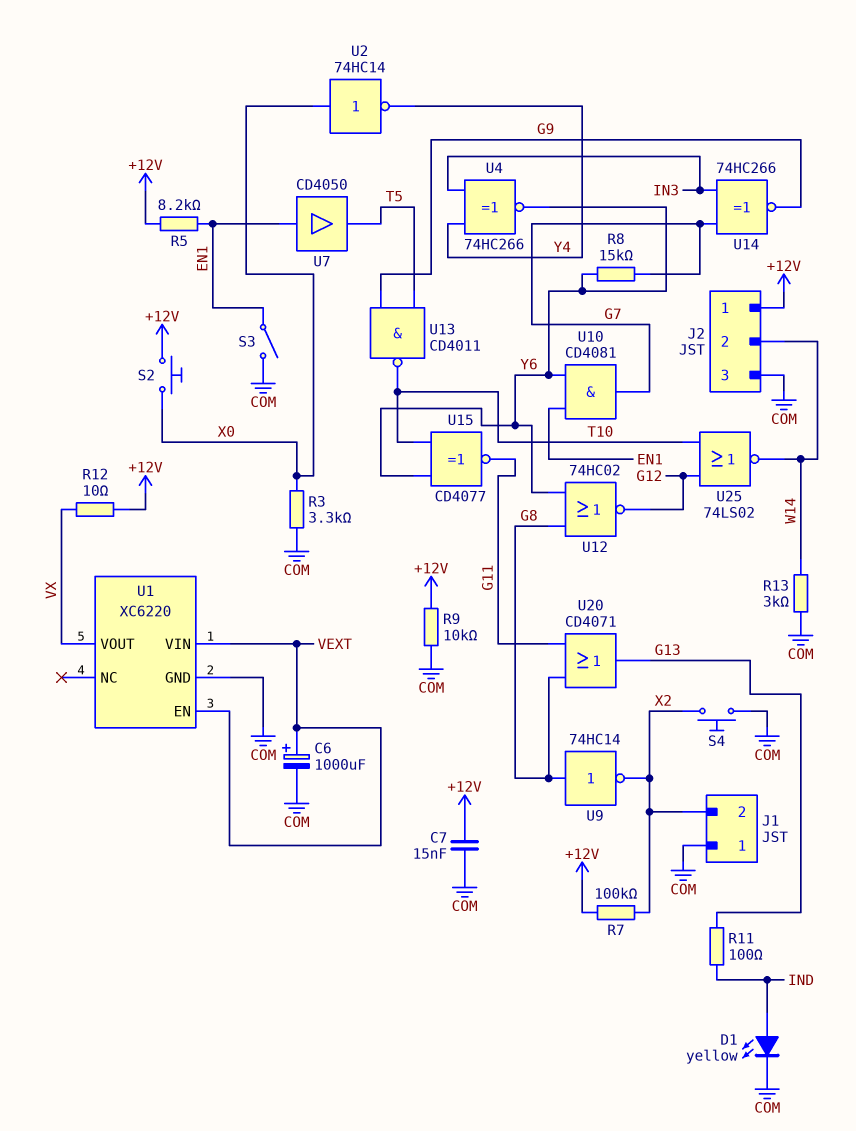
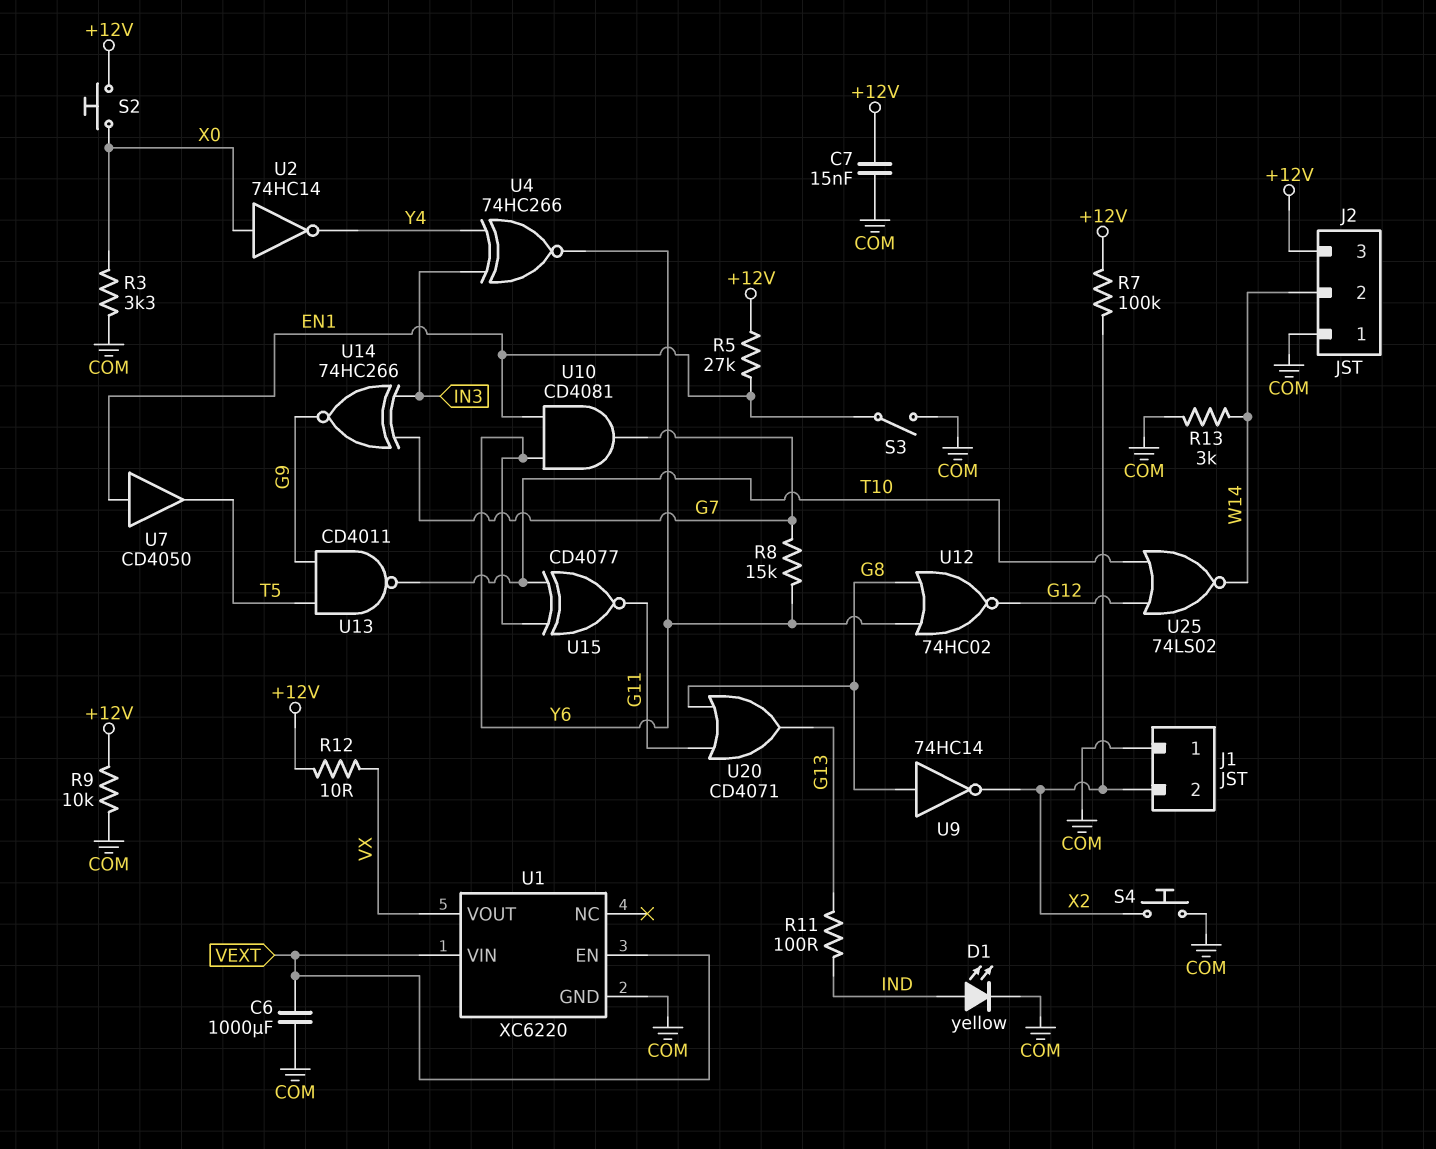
C6: 1000uF (plus VEXT, minus COM) -> 1000uF (COM, VEXT)
J2 pin 1: +12V -> COM
J2 pin 3: COM -> +12V
R5: 8.2k (+12V, EN1) -> 27k (+12V, EN1)

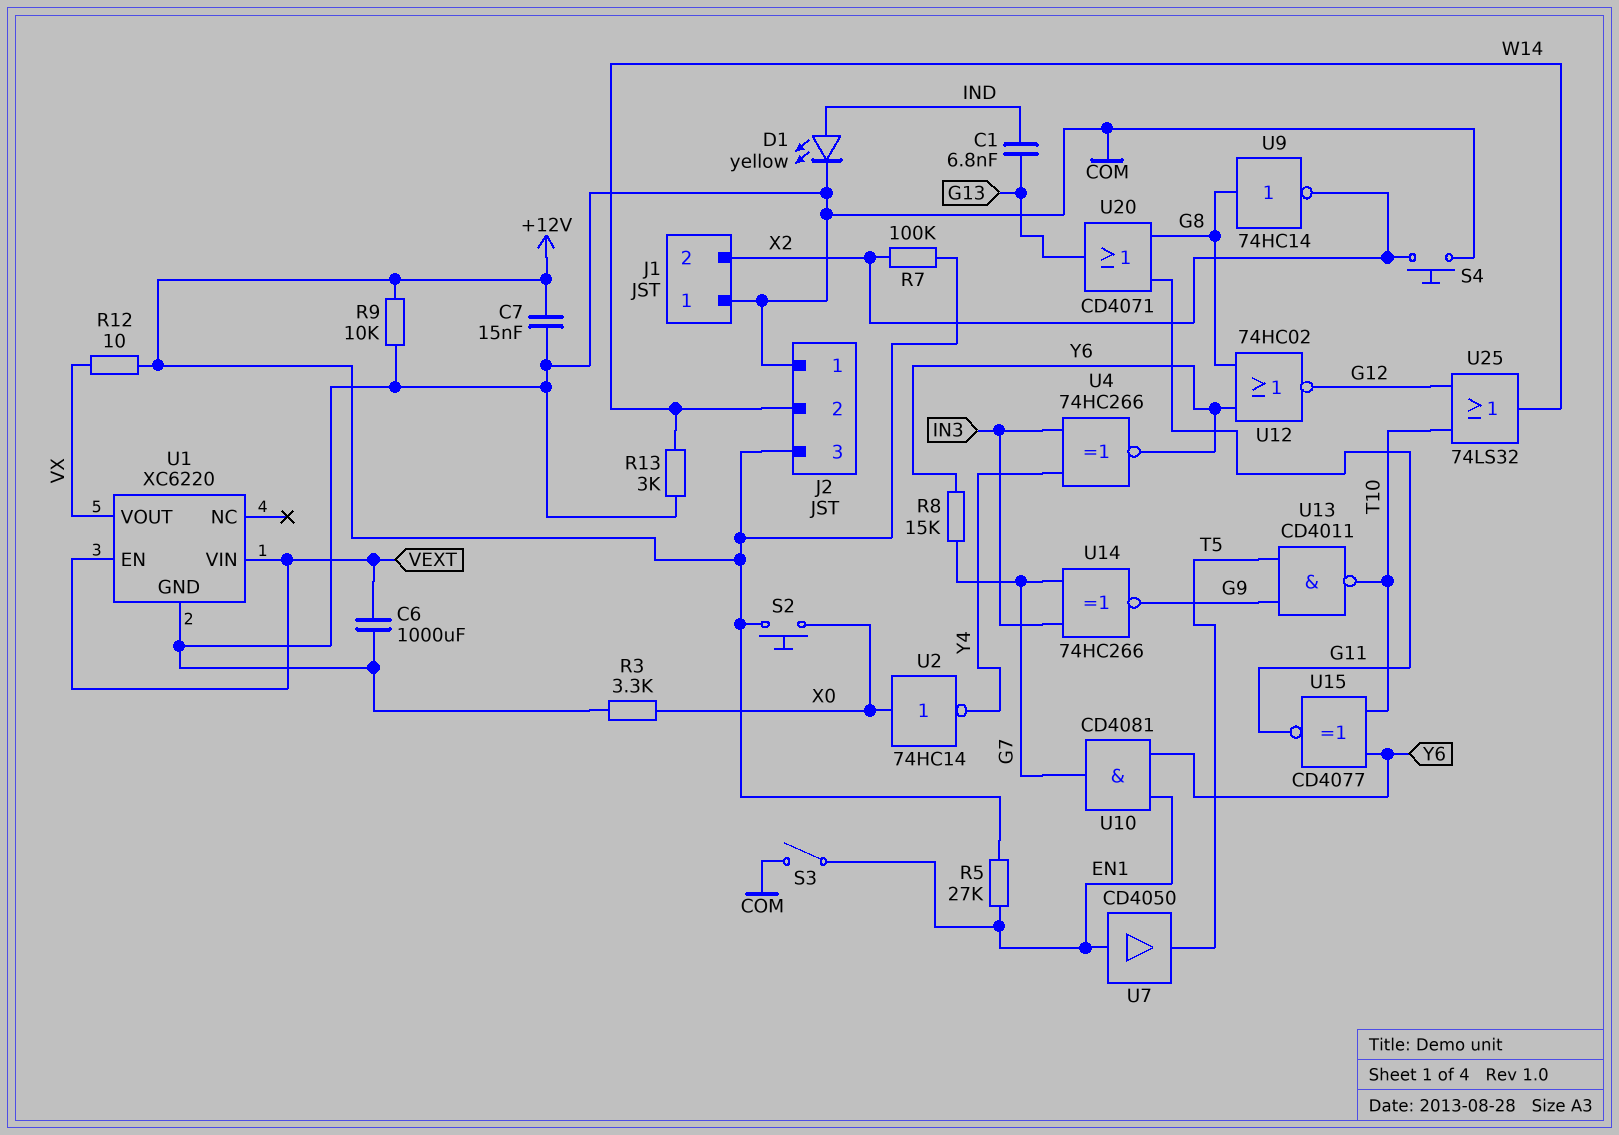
C1: none -> 6.8nF (G13, IND)
R11: 100 (G13, IND) -> none
U25: NOR 74LS02 (in G12, in T10, out W14) -> OR 74LS32 (in G12, in T10, out W14)

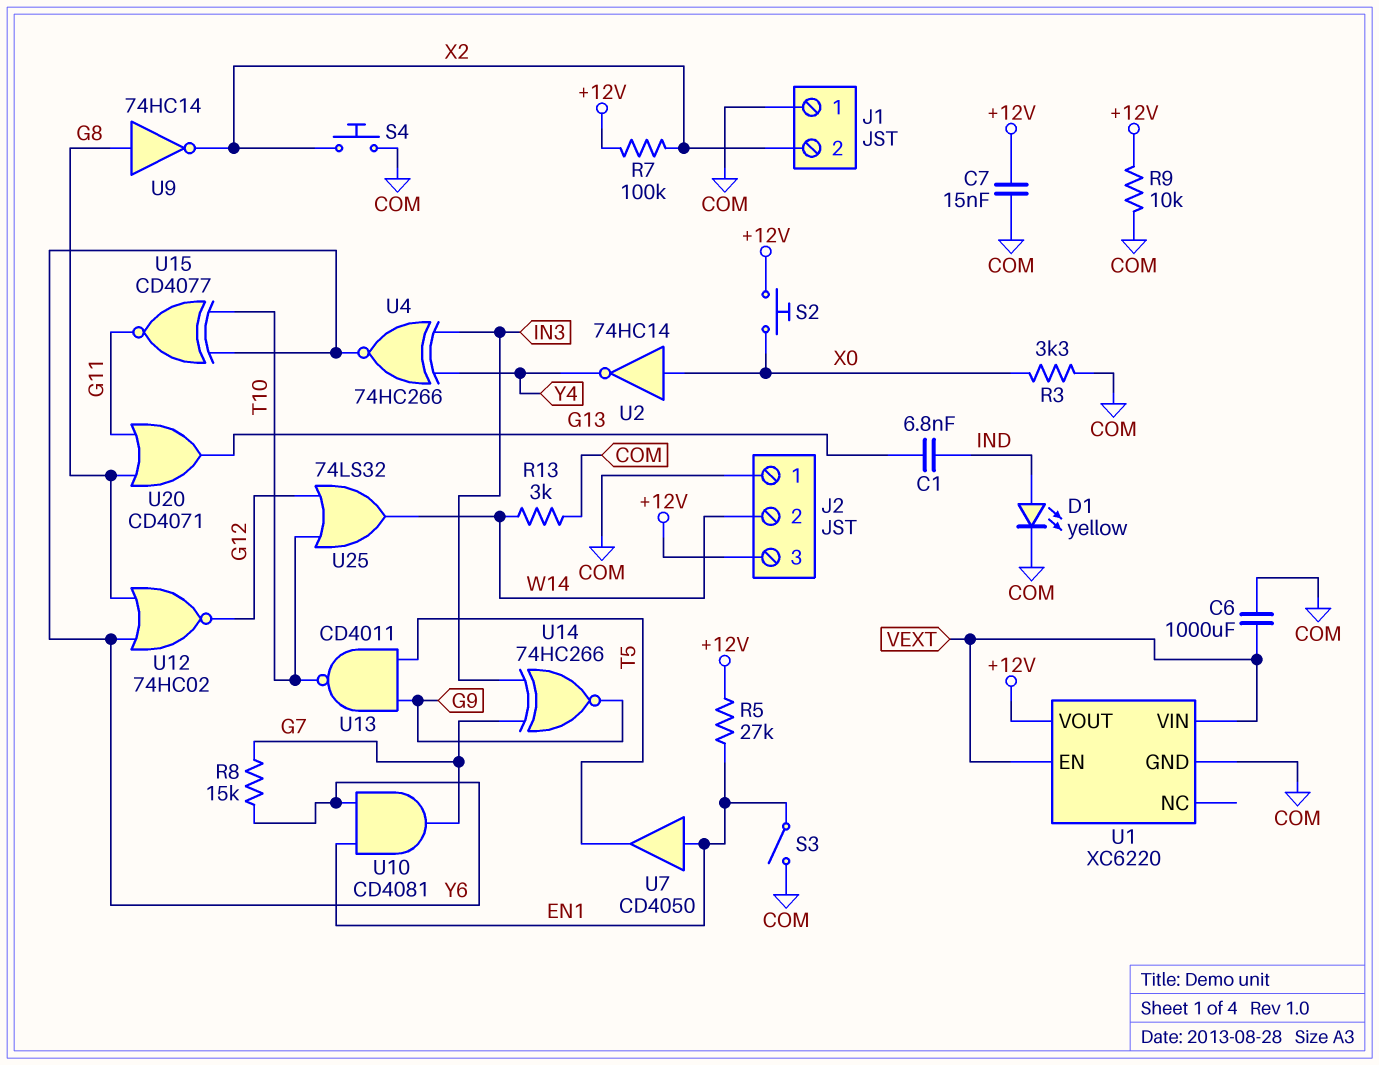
R12: 10 (+12V, VX) -> none
U1 pin VOUT: VX -> +12V

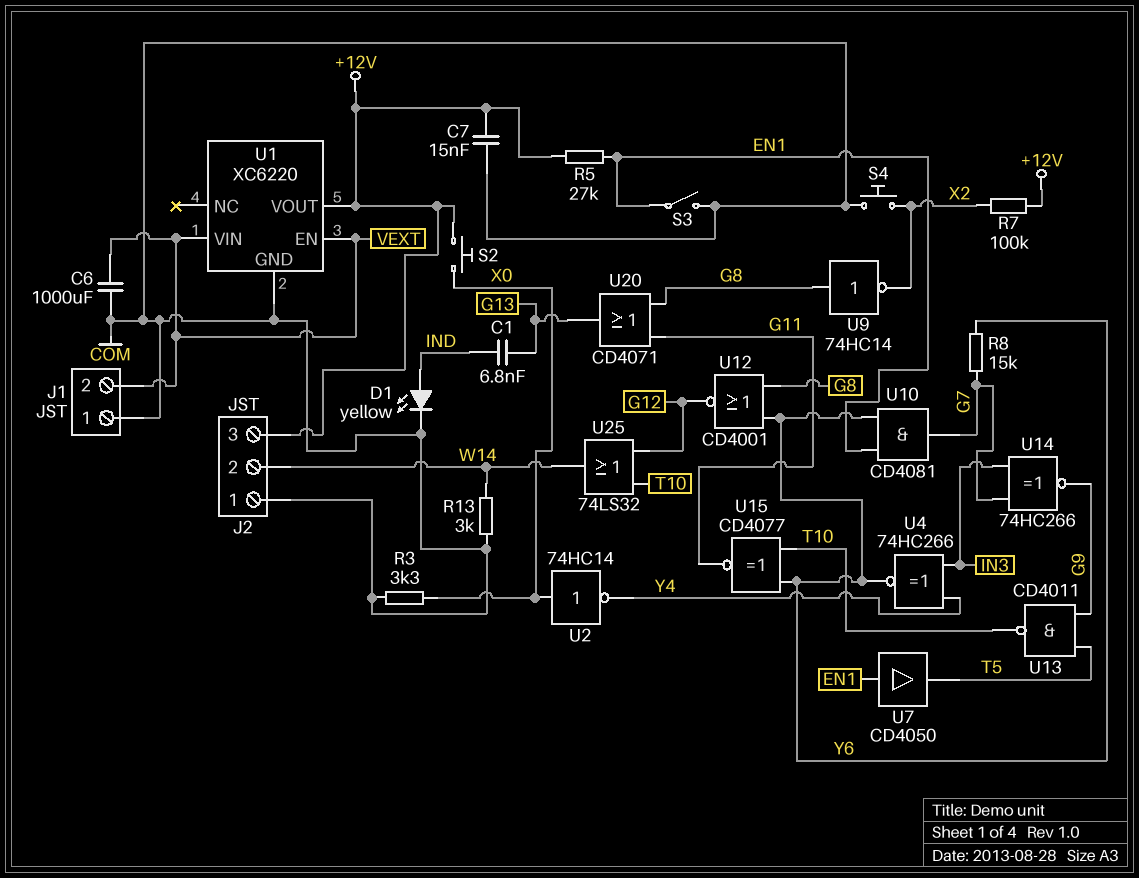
J1 pin 2: X2 -> VEXT
R9: 10k (+12V, COM) -> none
U12: NOR 74HC02 (in G8, in Y6, out G12) -> NOR CD4001 (in G8, in Y6, out G12)

